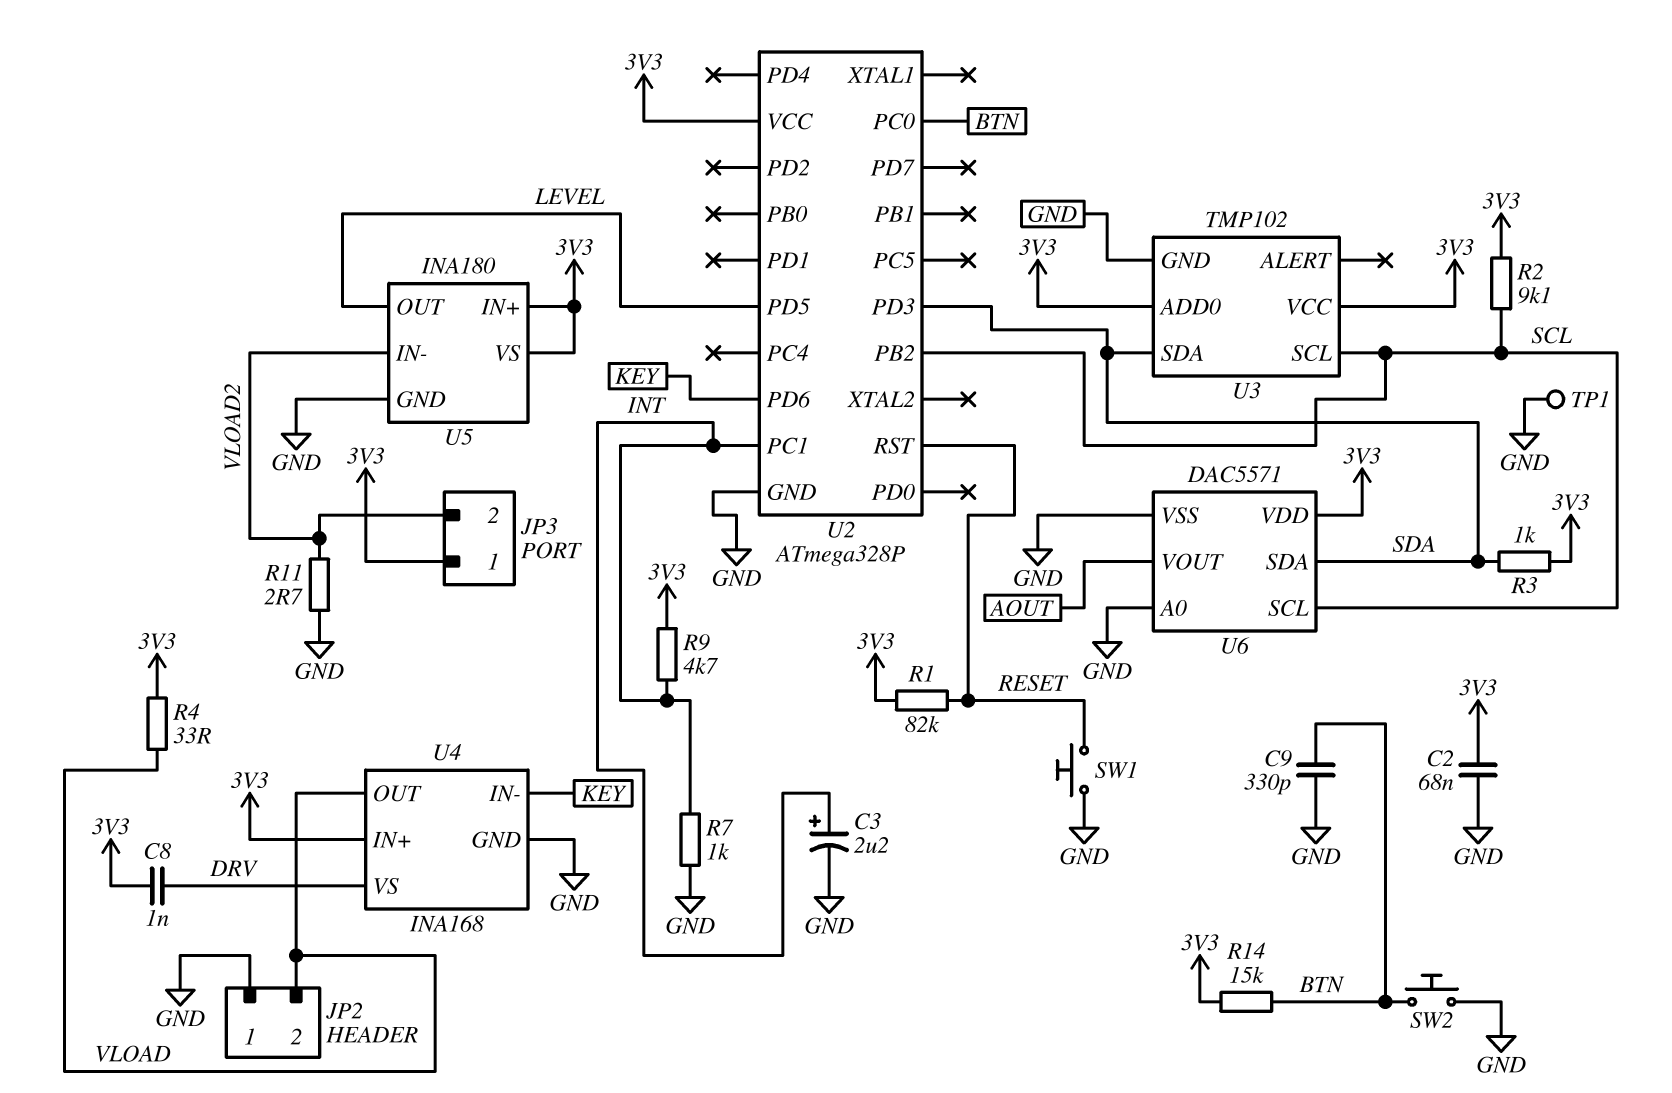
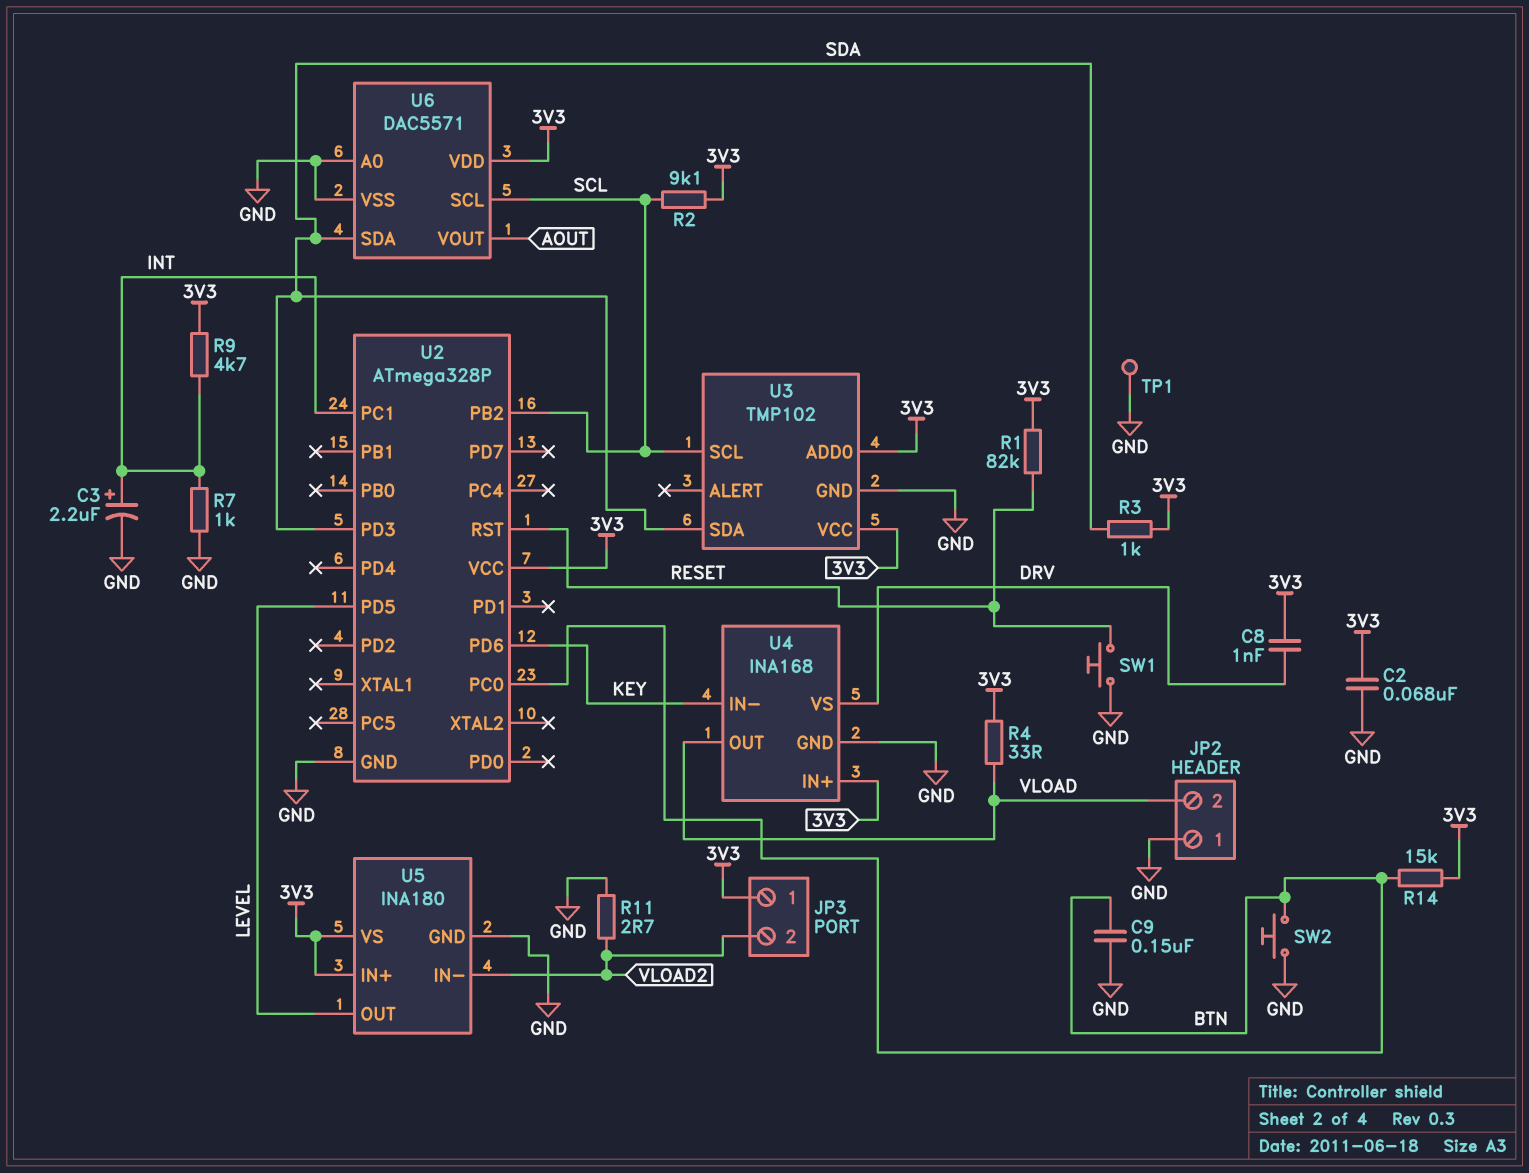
C9: 330pF (BTN, GND) -> 150nF (BTN, GND)

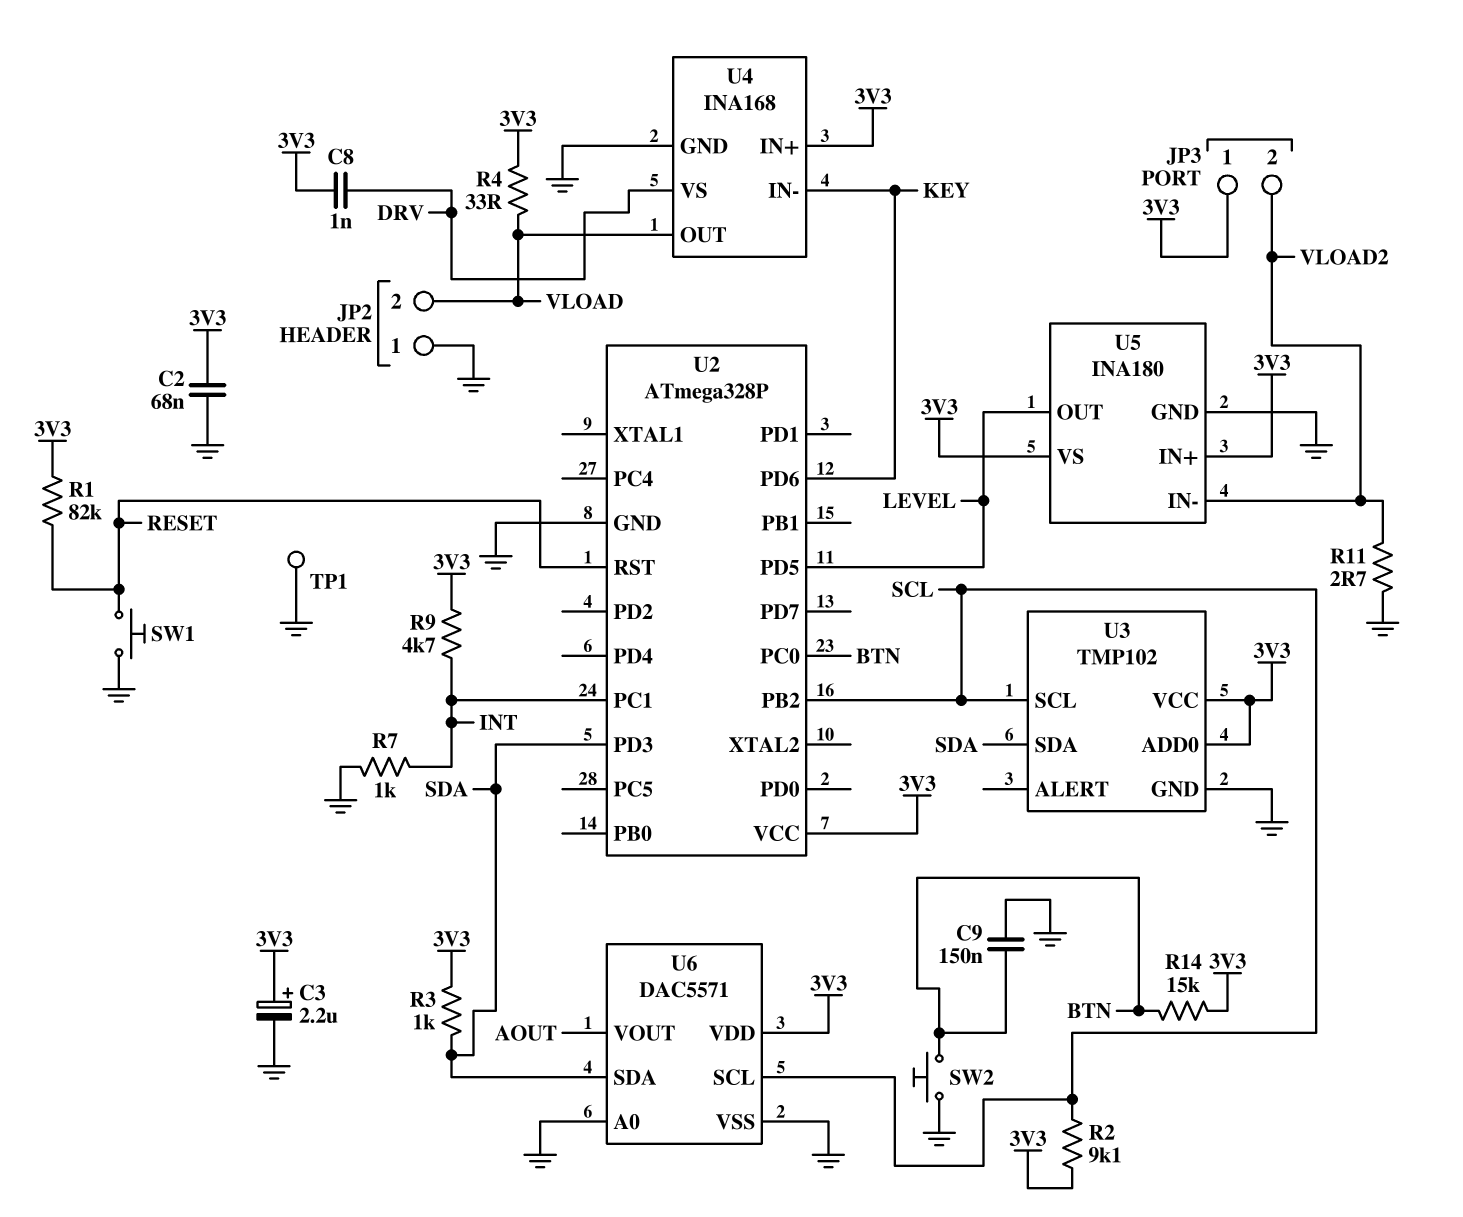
C3: 2.2uF (plus INT, minus GND) -> 2.2uF (plus 3V3, minus GND)

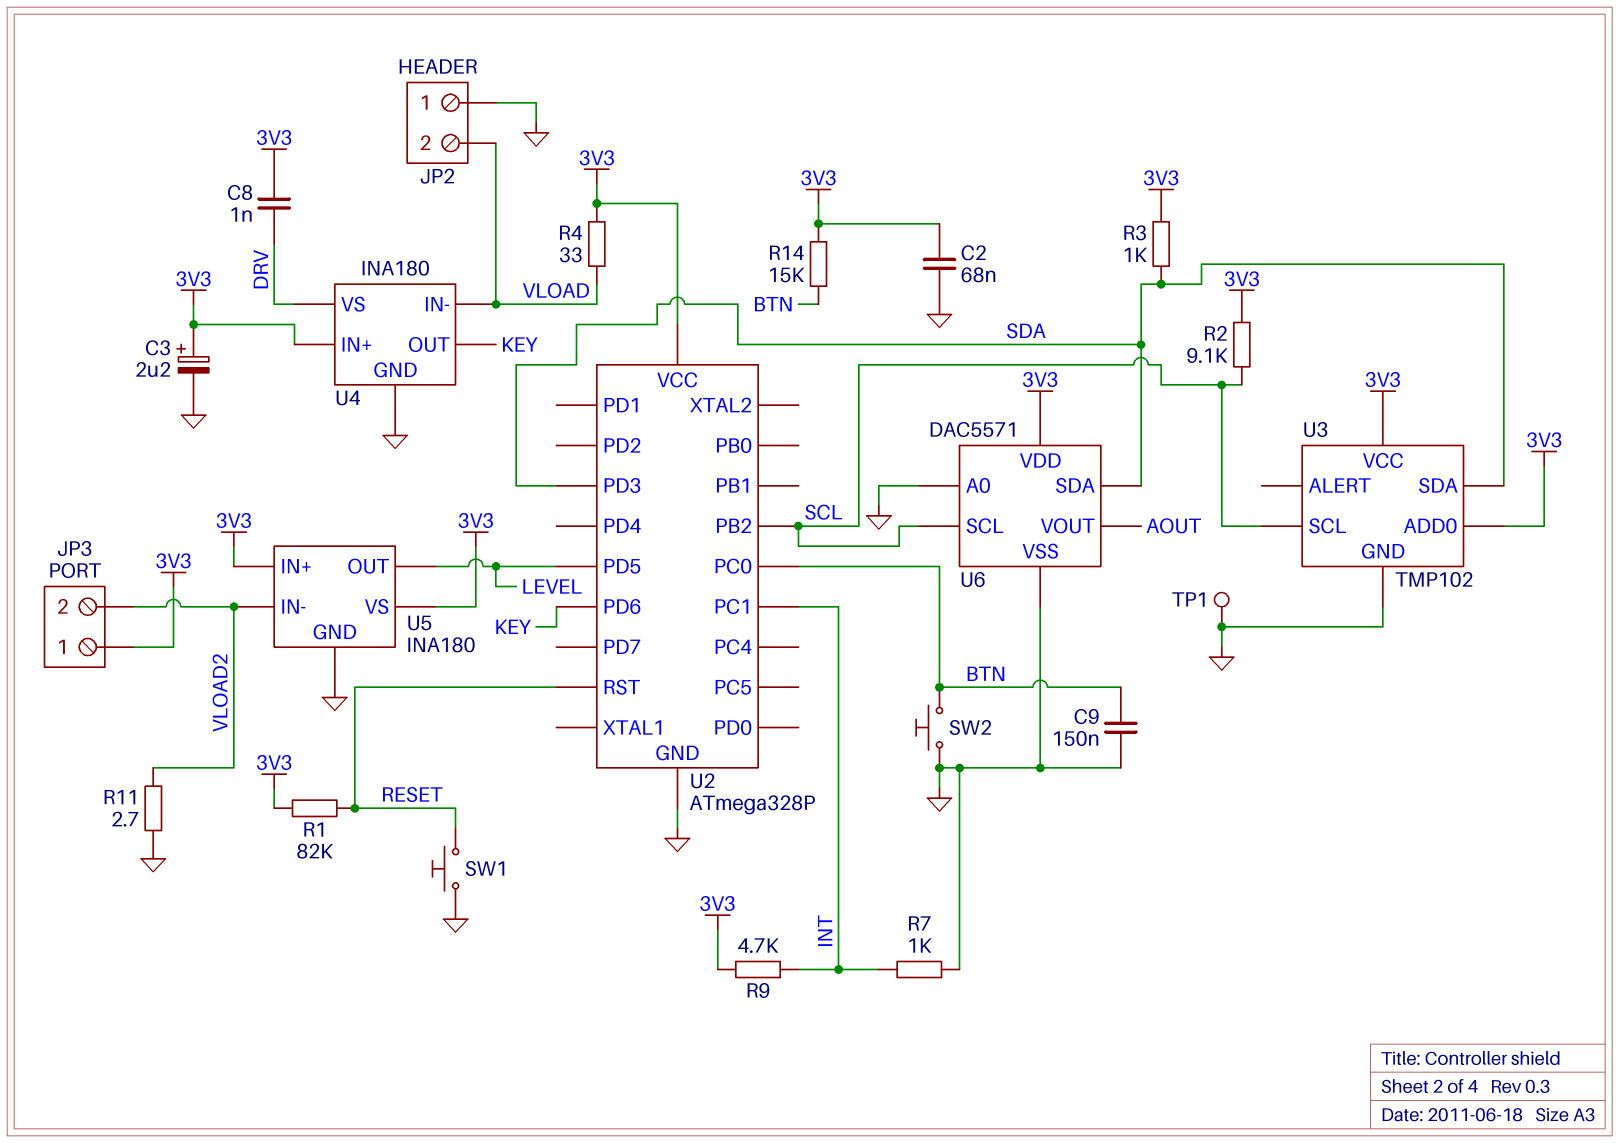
U4: INA168 -> INA180
U4 pin IN-: KEY -> VLOAD
U4 pin OUT: VLOAD -> KEY

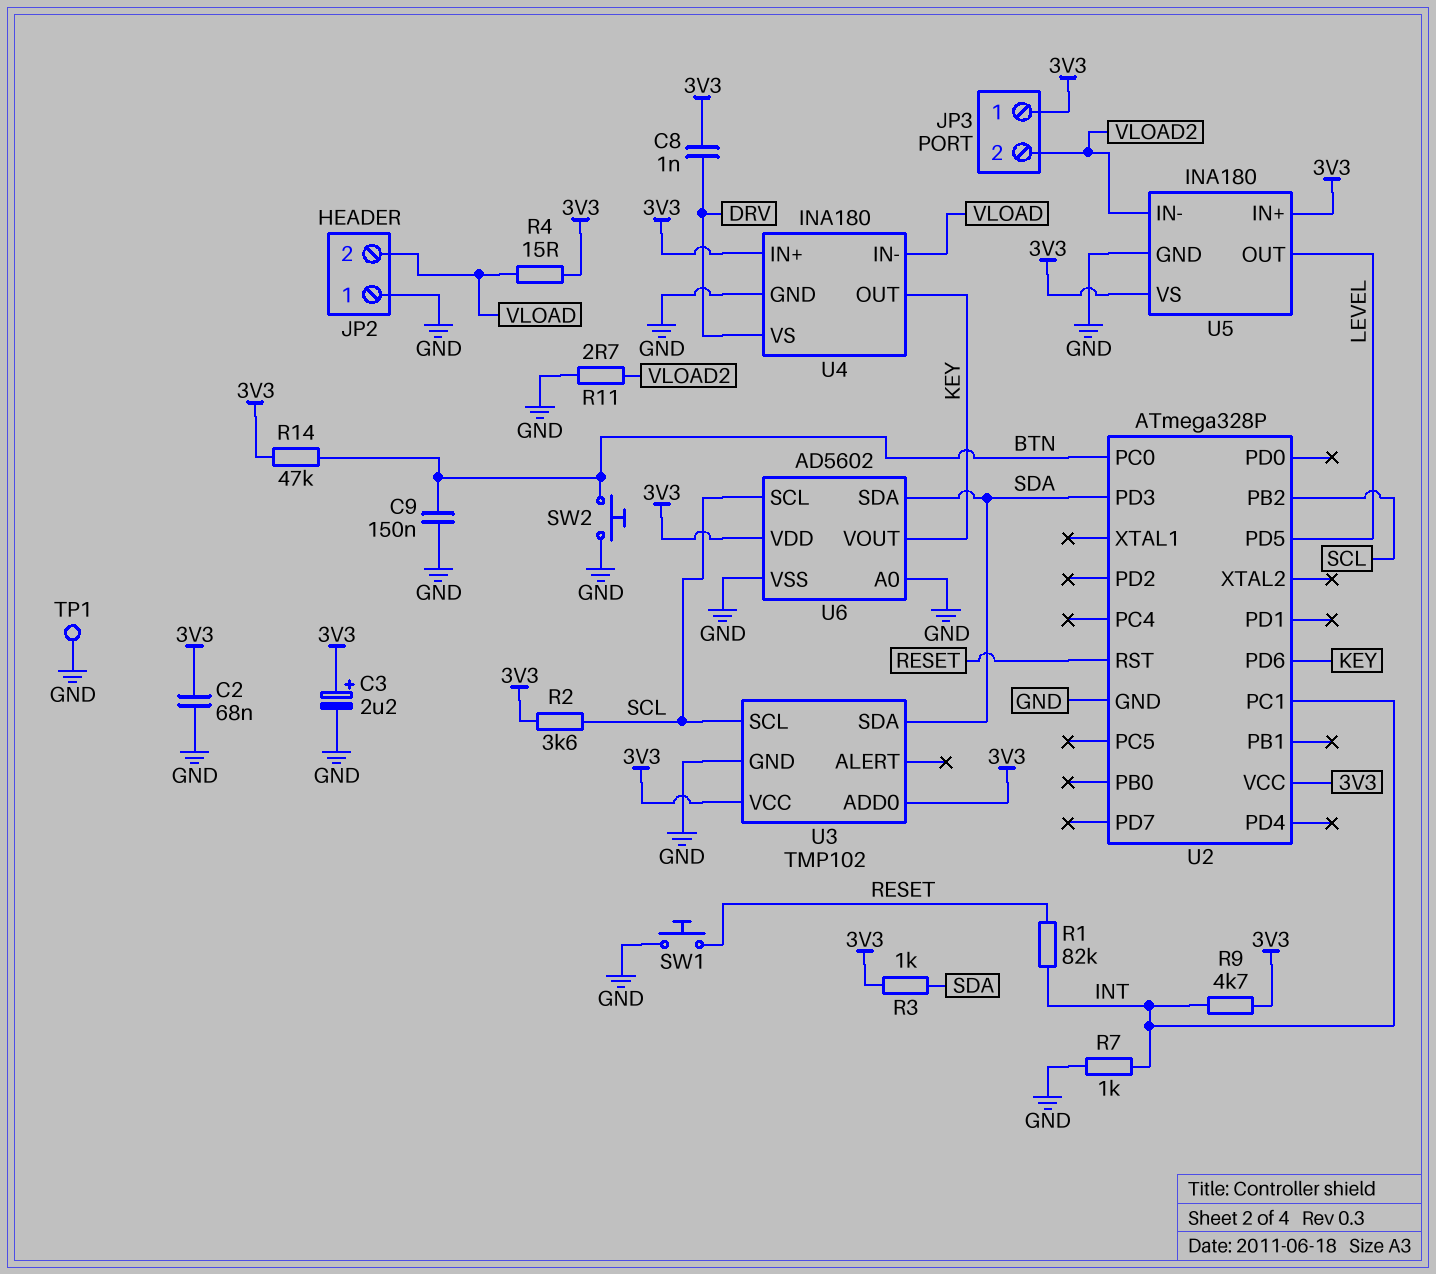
R1: 82k (3V3, RESET) -> 82k (INT, RESET)
R2: 9.1k (3V3, SCL) -> 3.6k (3V3, SCL)
R4: 33 (3V3, VLOAD) -> 15 (3V3, VLOAD)
R14: 15k (3V3, BTN) -> 47k (3V3, BTN)
U6: DAC5571 -> AD5602
U6 pin VOUT: AOUT -> KEY

